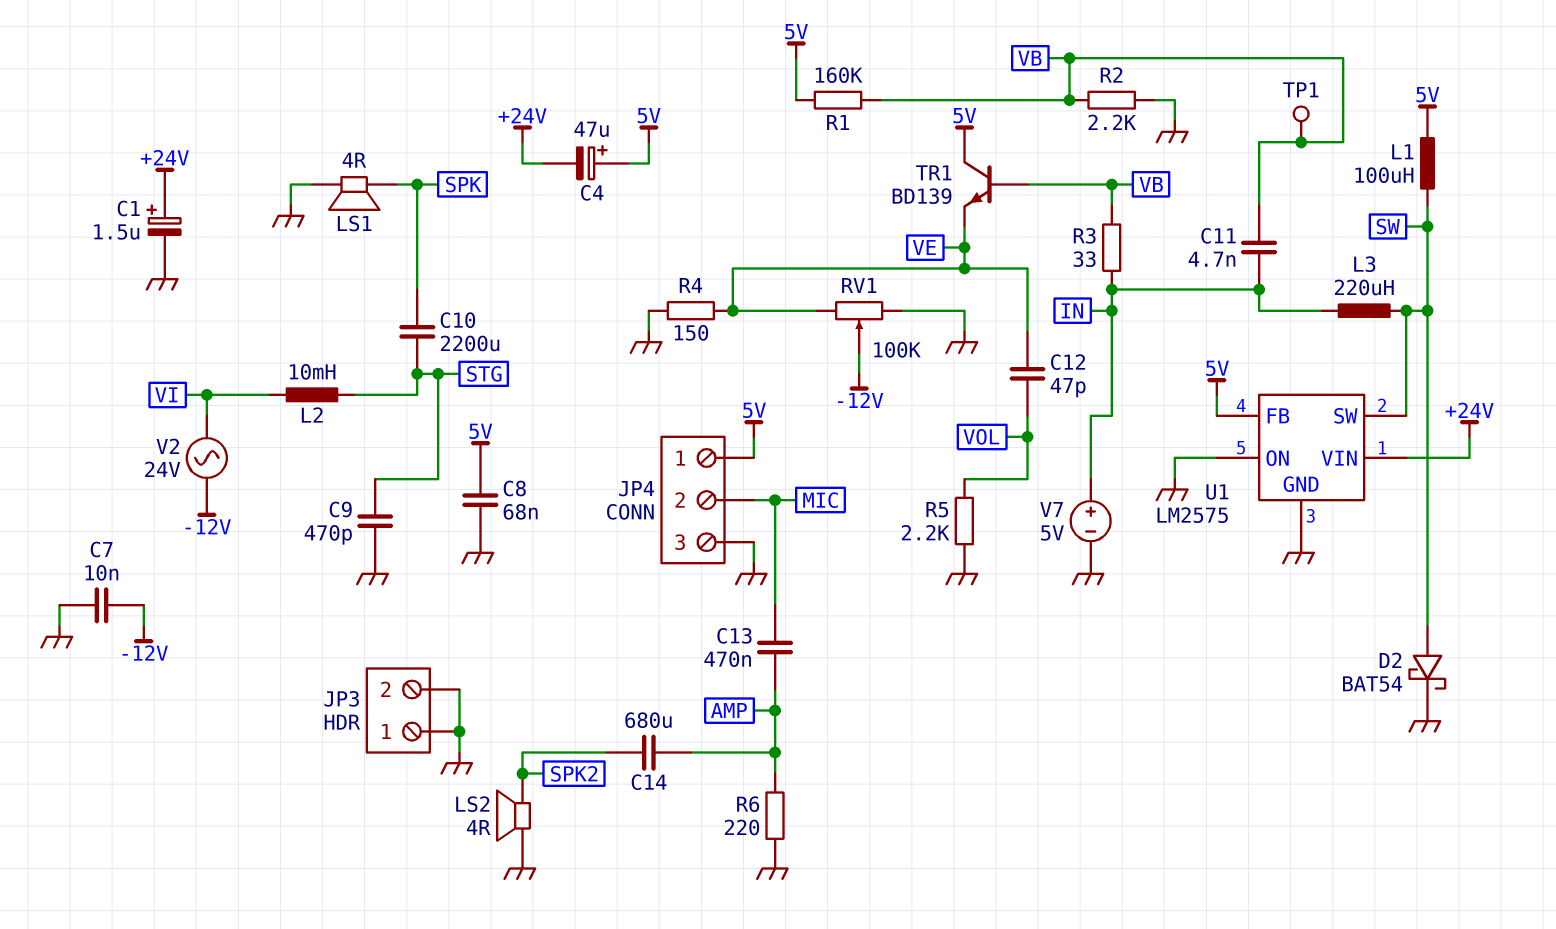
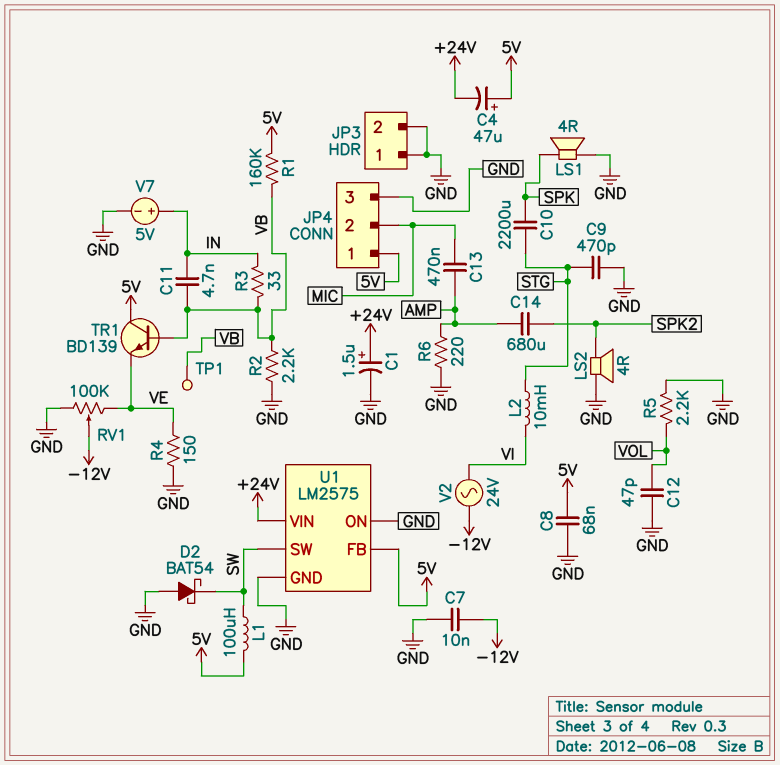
C12: 47pF (VE, VOL) -> 47pF (GND, VOL)
D2: schottky BAT54 (A SW, K GND) -> schottky BAT54 (A GND, K SW)
L3: 220uH (IN, SW) -> none

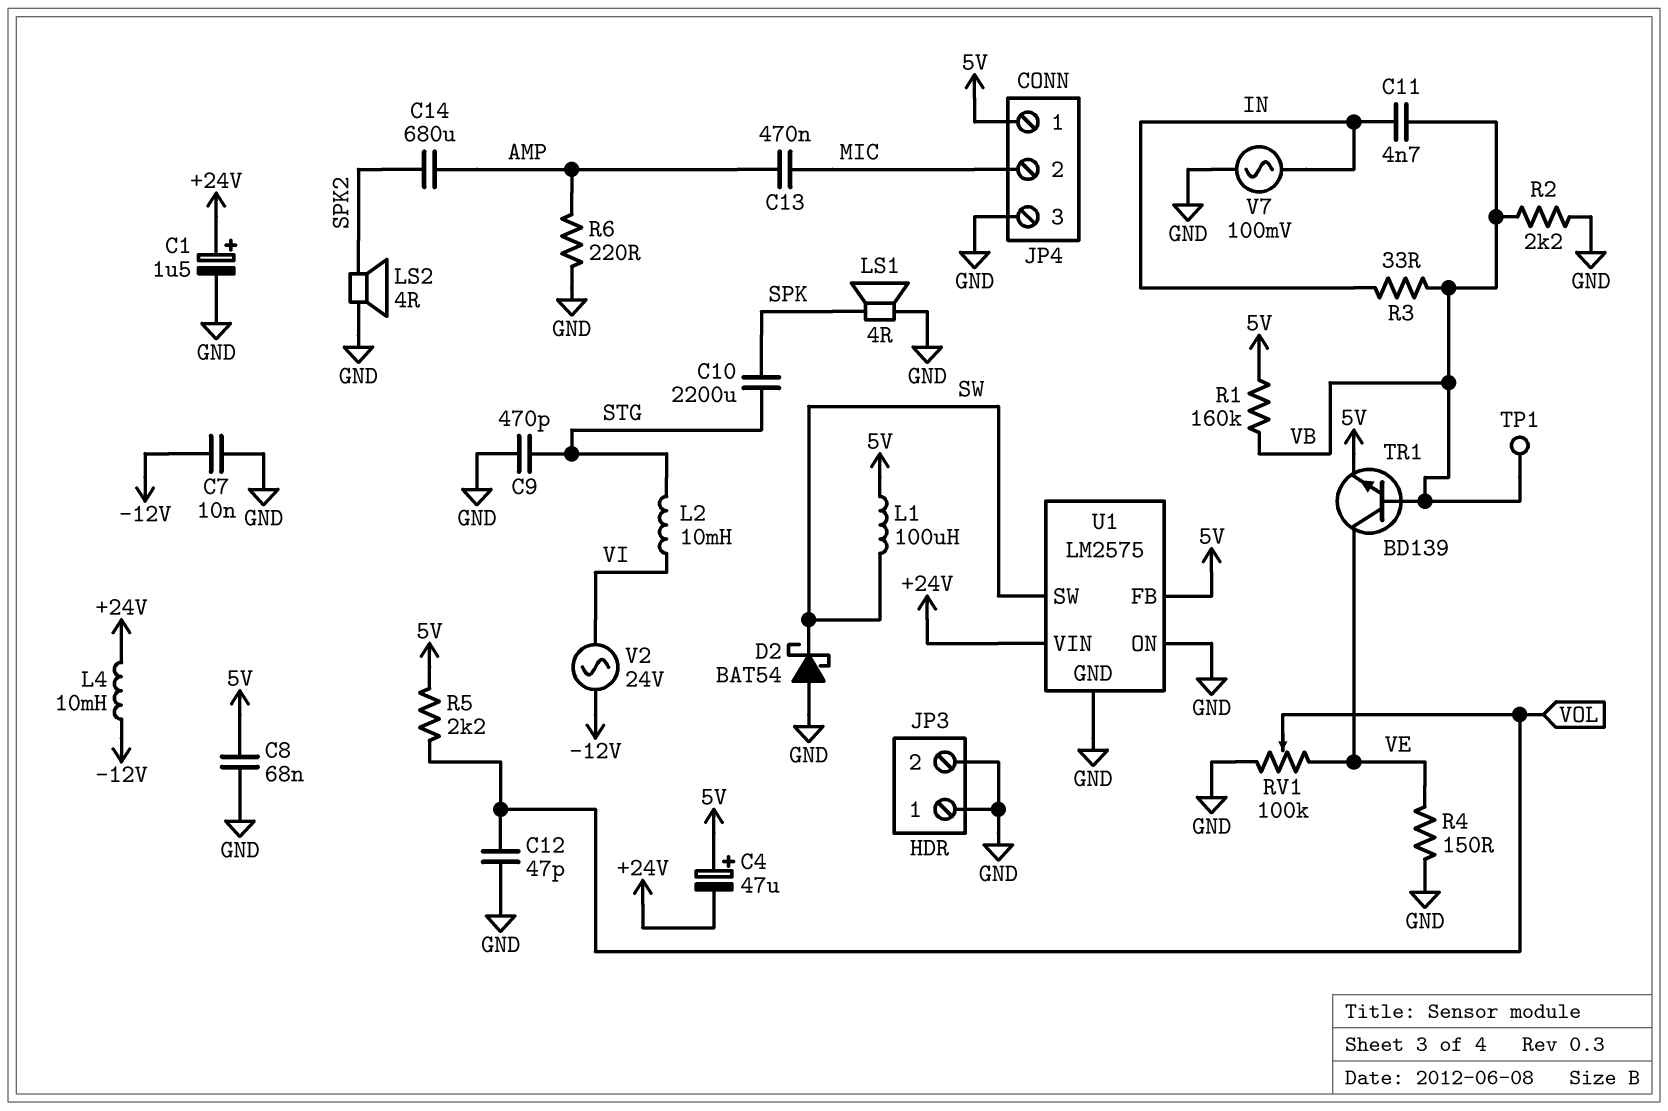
L4: none -> 10mH (+24V, -12V)
R5: 2.2k (GND, VOL) -> 2.2k (5V, VOL)
RV1: 100k (GND, VE, wiper -12V) -> 100k (GND, VE, wiper VOL)
TR1: NPN BD139 (B VB, C 5V, E VE) -> NPN BD139 (B VB, C VE, E 5V)
V7: 5V (plus IN, minus GND) -> AC 100mV (GND, IN)

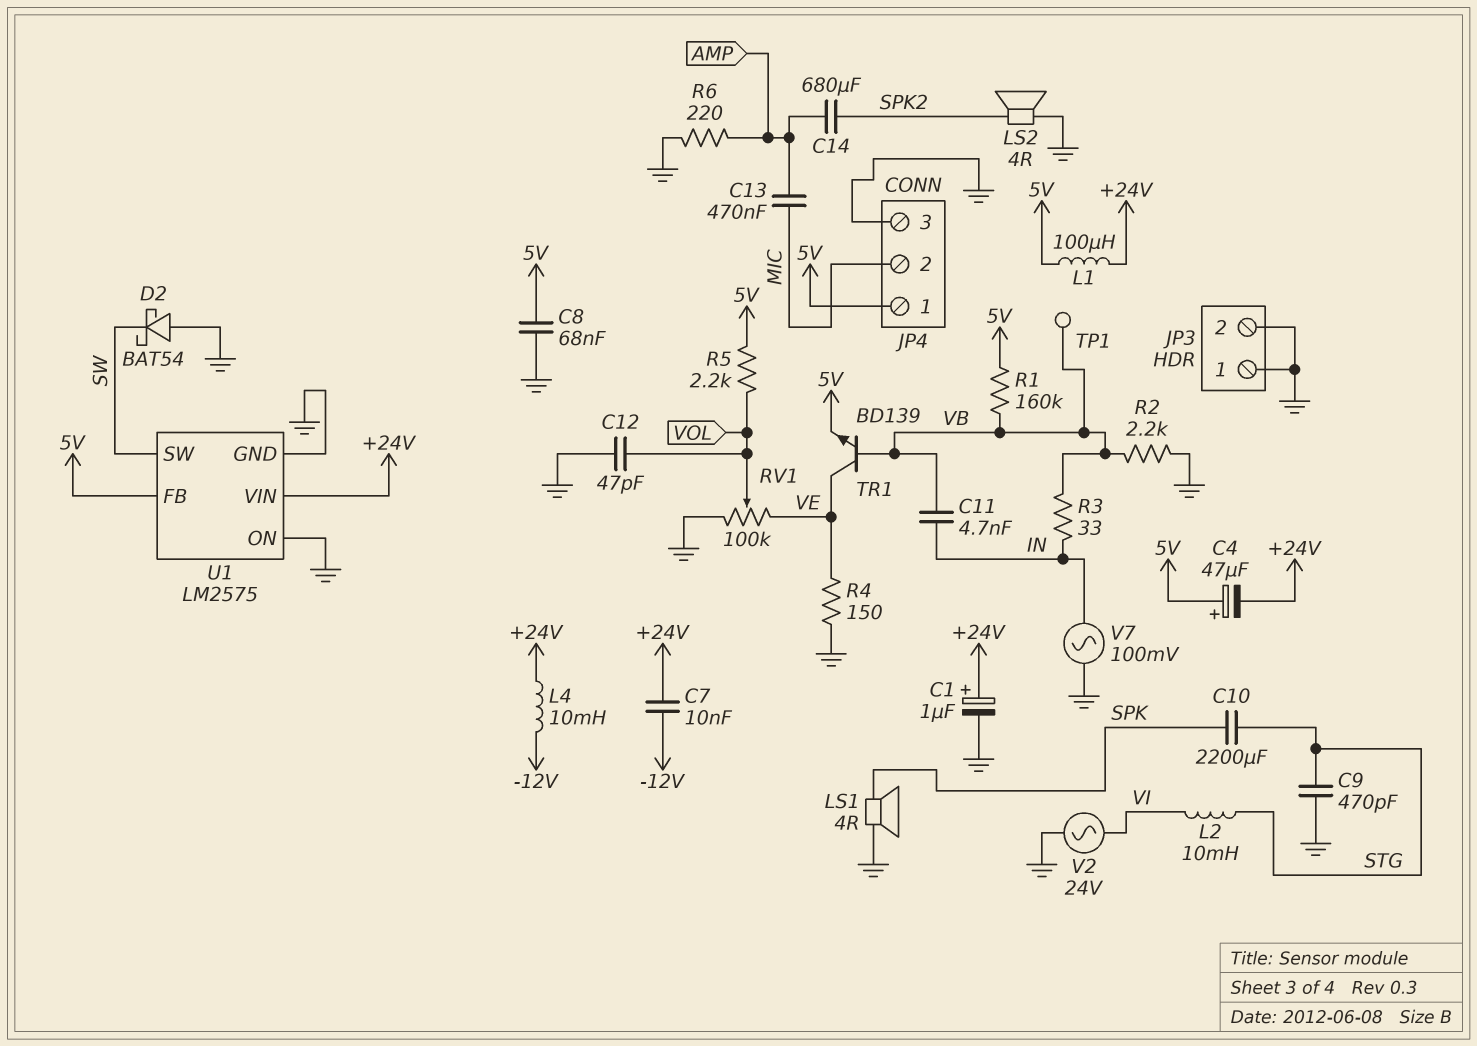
C1: 1.5uF (plus +24V, minus GND) -> 1uF (plus +24V, minus GND)
C7: 10nF (-12V, GND) -> 10nF (+24V, -12V)
L1: 100uH (5V, SW) -> 100uH (+24V, 5V)
V2: AC 24V (-12V, VI) -> AC 24V (GND, VI)

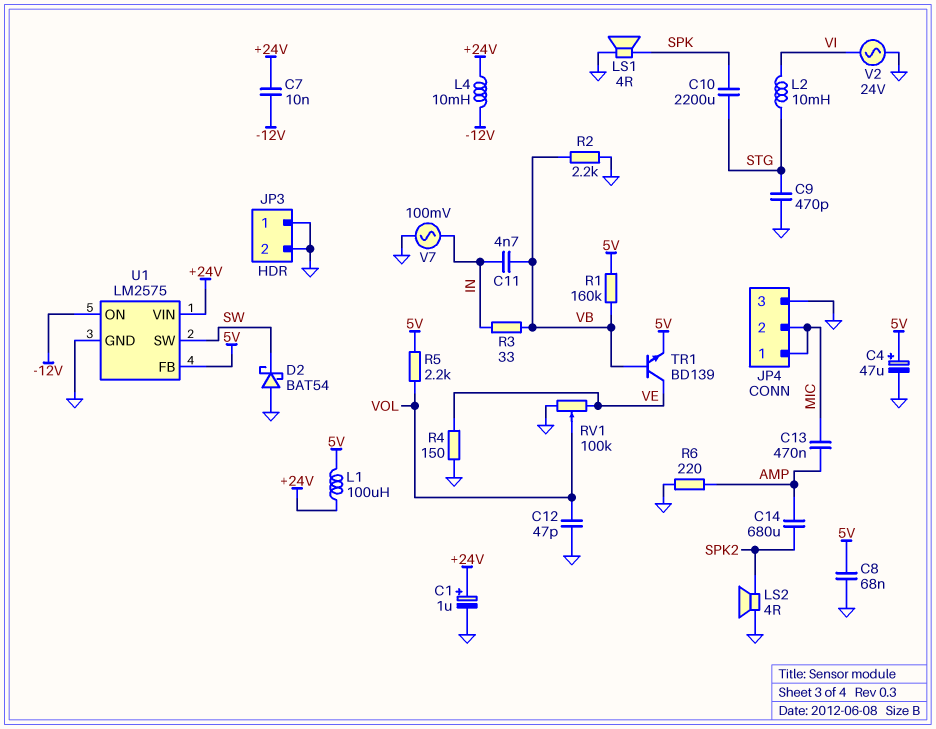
C4: 47uF (plus 5V, minus +24V) -> 47uF (plus 5V, minus GND)
JP4 pin 1: 5V -> MIC
TP1: test point (VB) -> none
U1 pin ON: GND -> -12V

